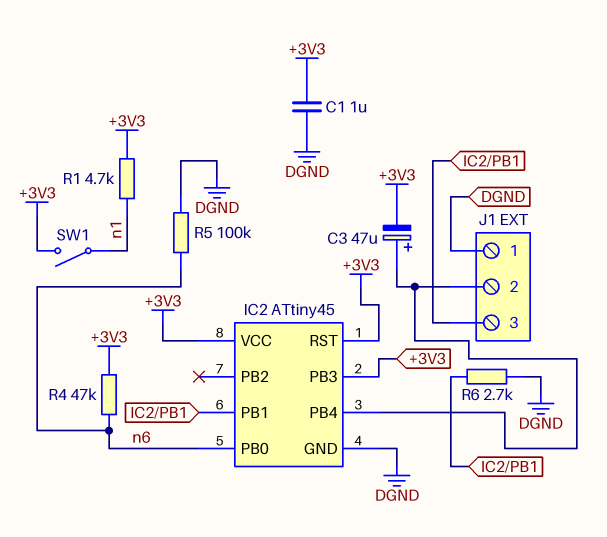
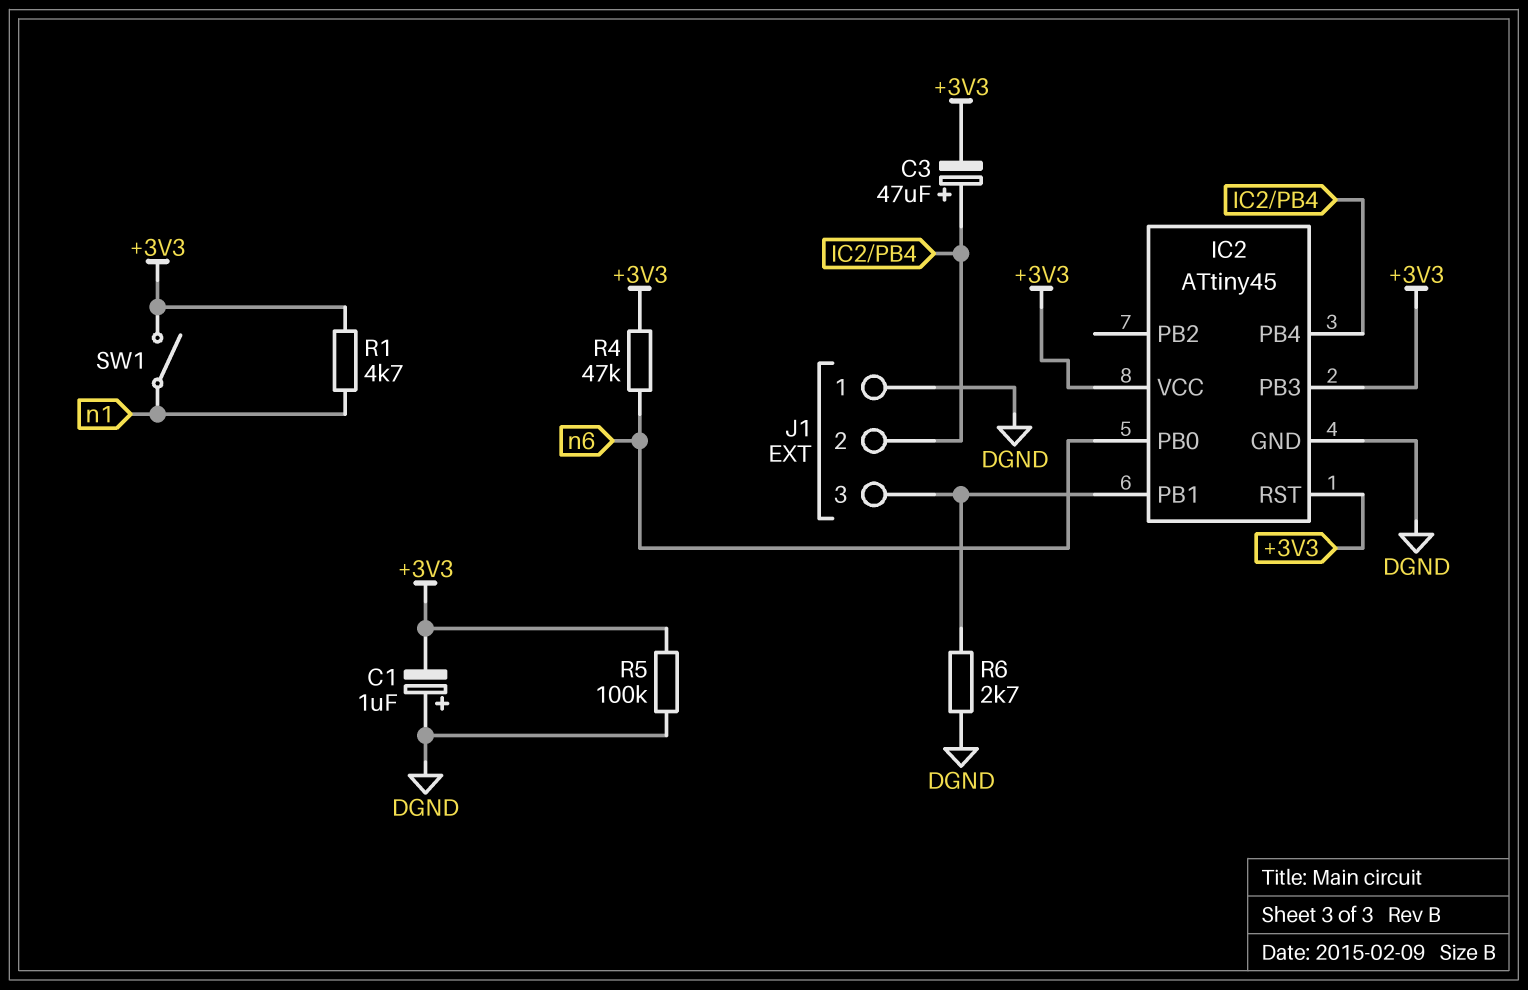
C1: 1uF (+3V3, DGND) -> 1uF (plus DGND, minus +3V3)
R5: 100k (DGND, n6) -> 100k (+3V3, DGND)

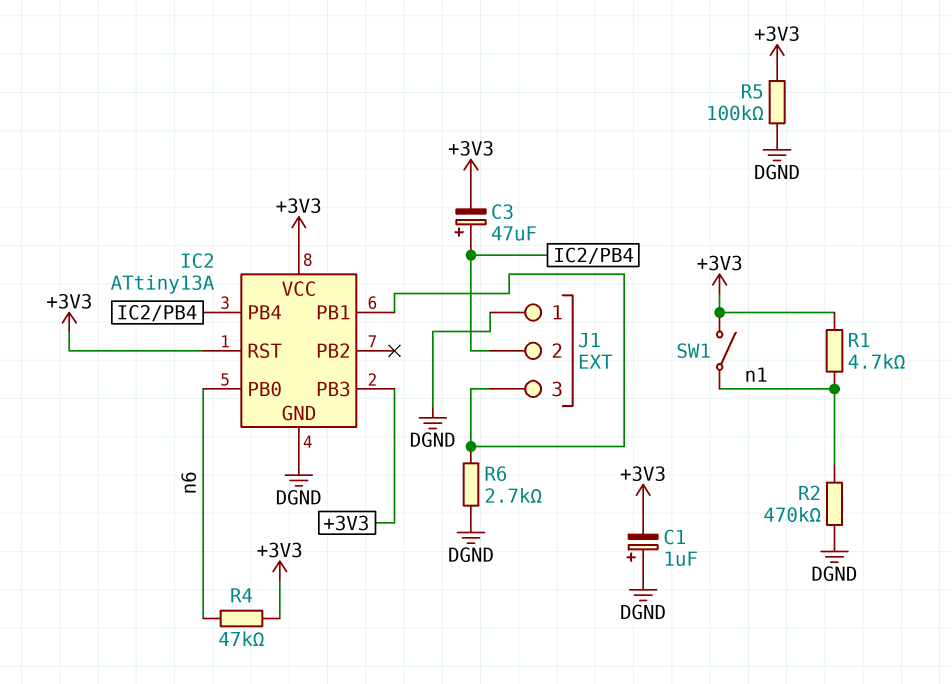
IC2: ATtiny45 -> ATtiny13A
R2: none -> 470k (DGND, n1)

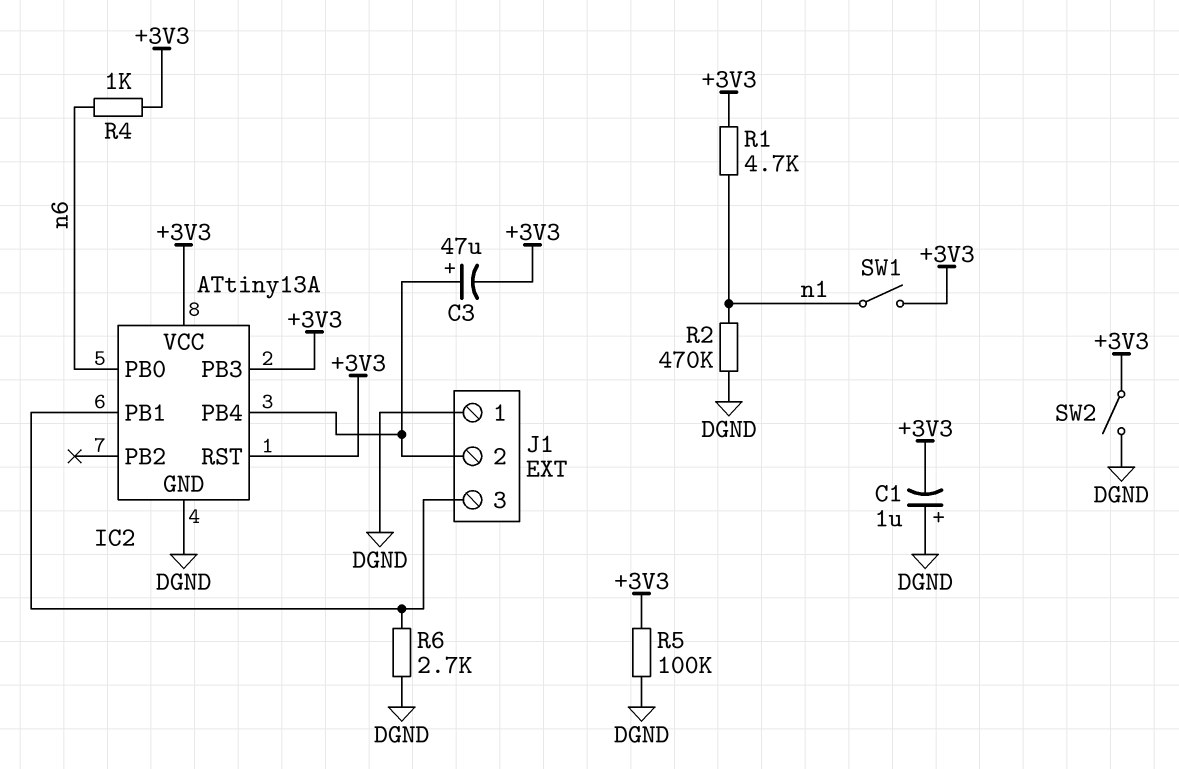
R4: 47k (+3V3, n6) -> 1k (+3V3, n6)
SW2: none -> switch (+3V3, DGND)

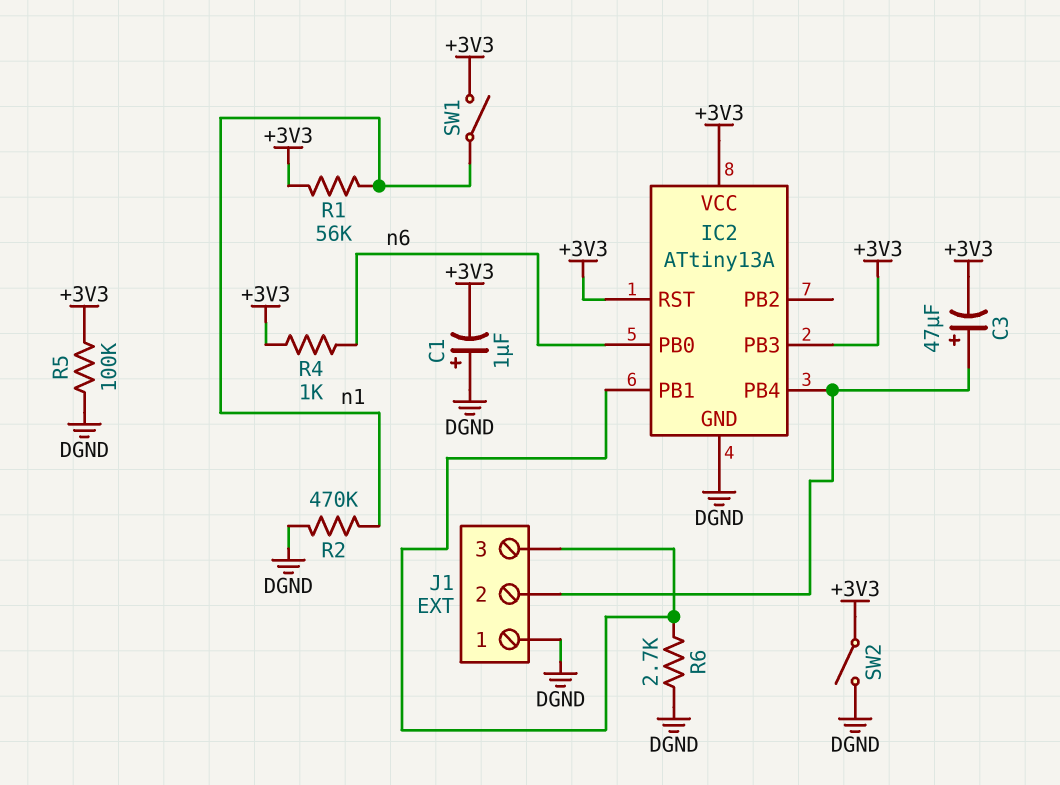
R1: 4.7k (+3V3, n1) -> 56k (+3V3, n1)

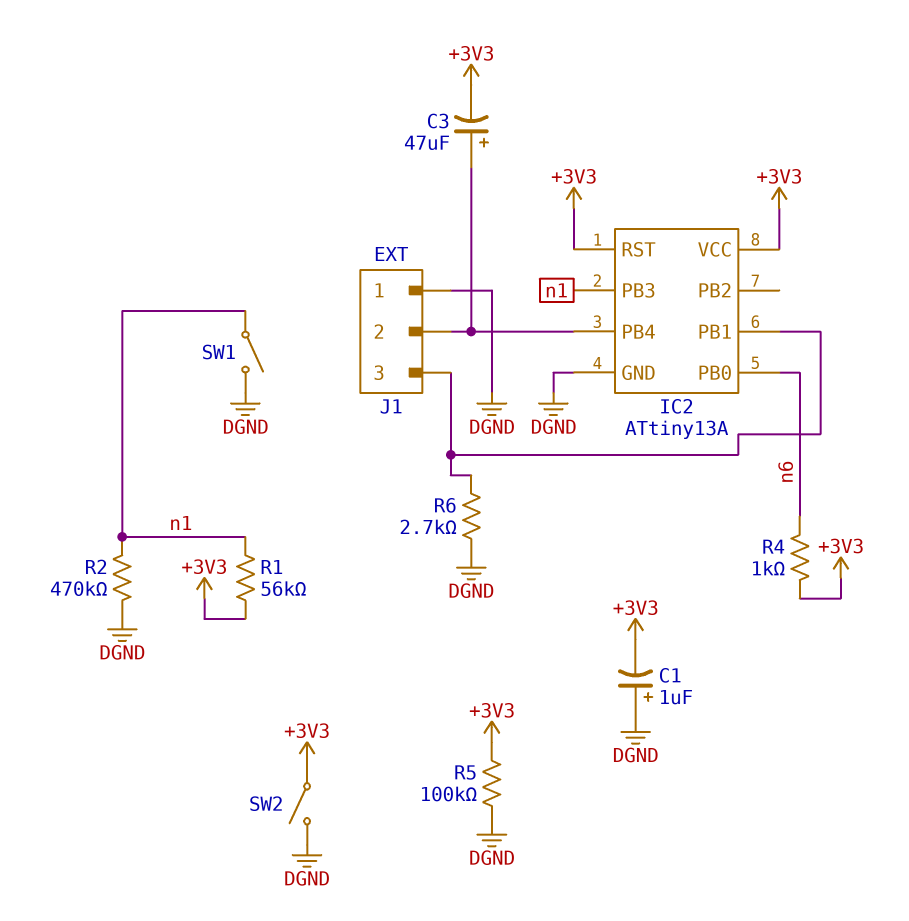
IC2 pin PB3: +3V3 -> n1
SW1: switch (+3V3, n1) -> switch (DGND, n1)

